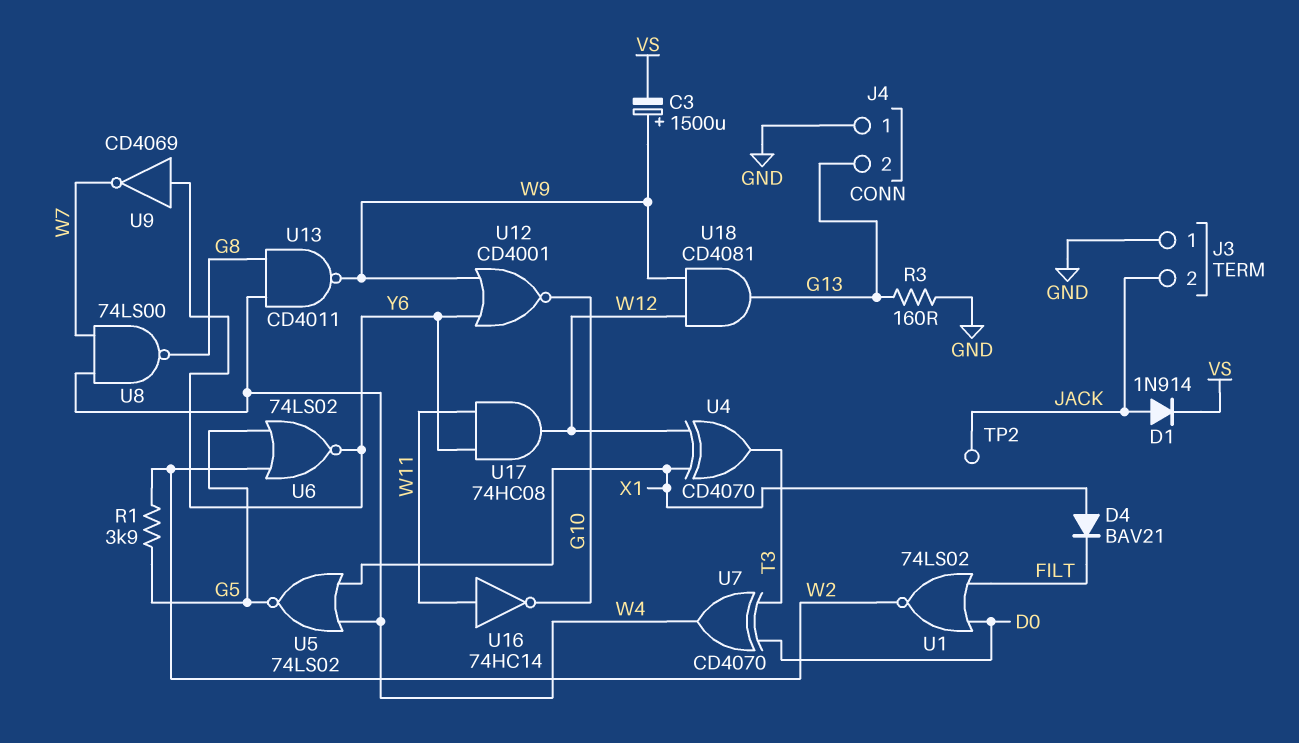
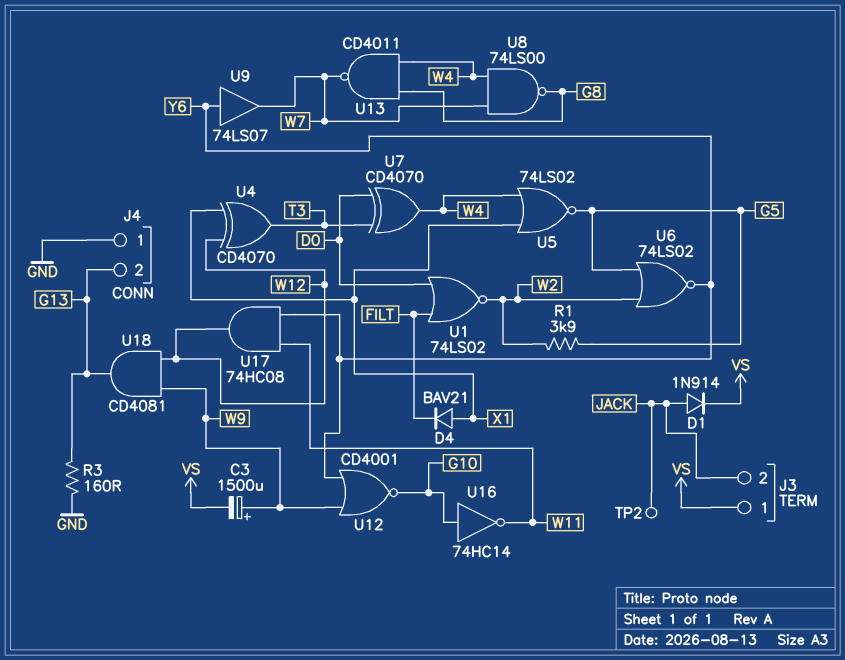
J3 pin 1: GND -> VS
U9: NOT CD4069 (in Y6, out W7) -> buffer 74LS07 (in Y6, out W7)
U13: NAND CD4011 (in G8, in W4, out W9) -> NAND CD4011 (in G8, in W4, out W7)
U16: NOT 74HC14 (in W11, out G10) -> NOT 74HC14 (in G10, out W11)

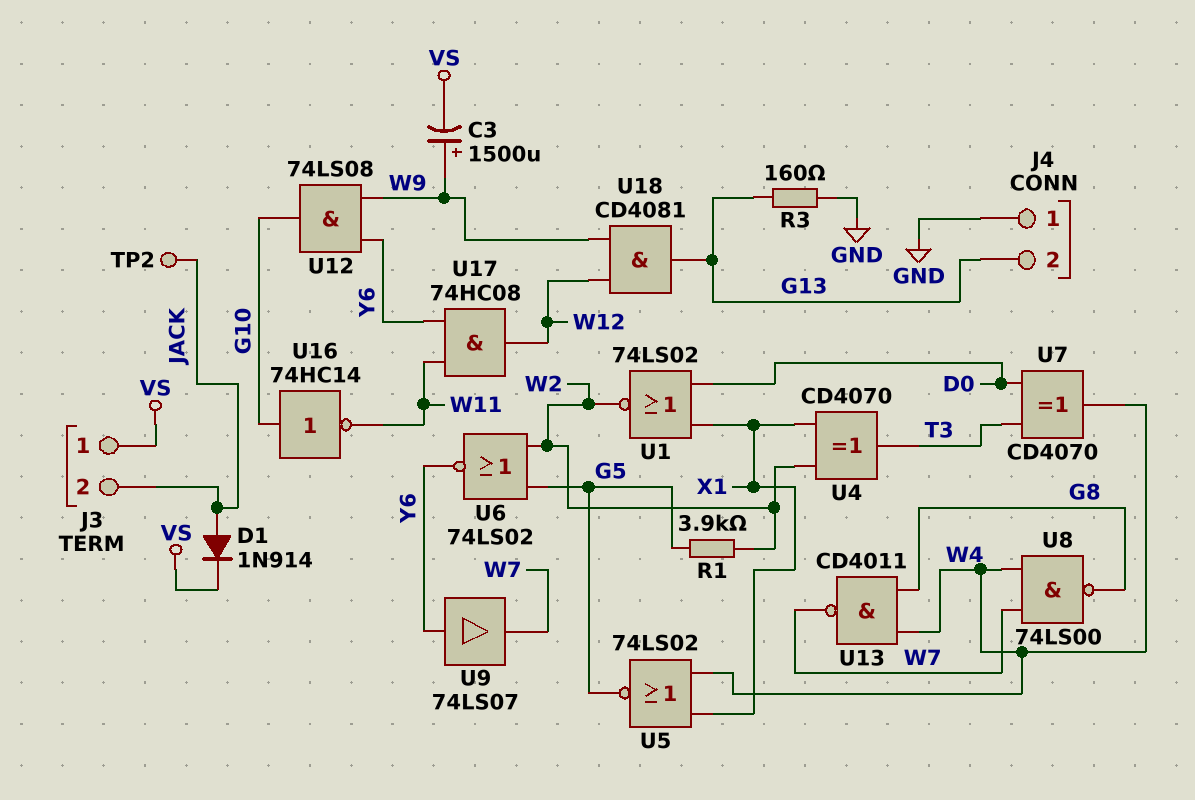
D4: diode BAV21 (A X1, K FILT) -> none
U1: NOR 74LS02 (in D0, in FILT, out W2) -> NOR 74LS02 (in D0, in X1, out W2)
U4: XOR CD4070 (in W12, in X1, out T3) -> XOR CD4070 (in W2, in X1, out T3)
U12: NOR CD4001 (in W9, in Y6, out G10) -> AND 74LS08 (in W9, in Y6, out G10)

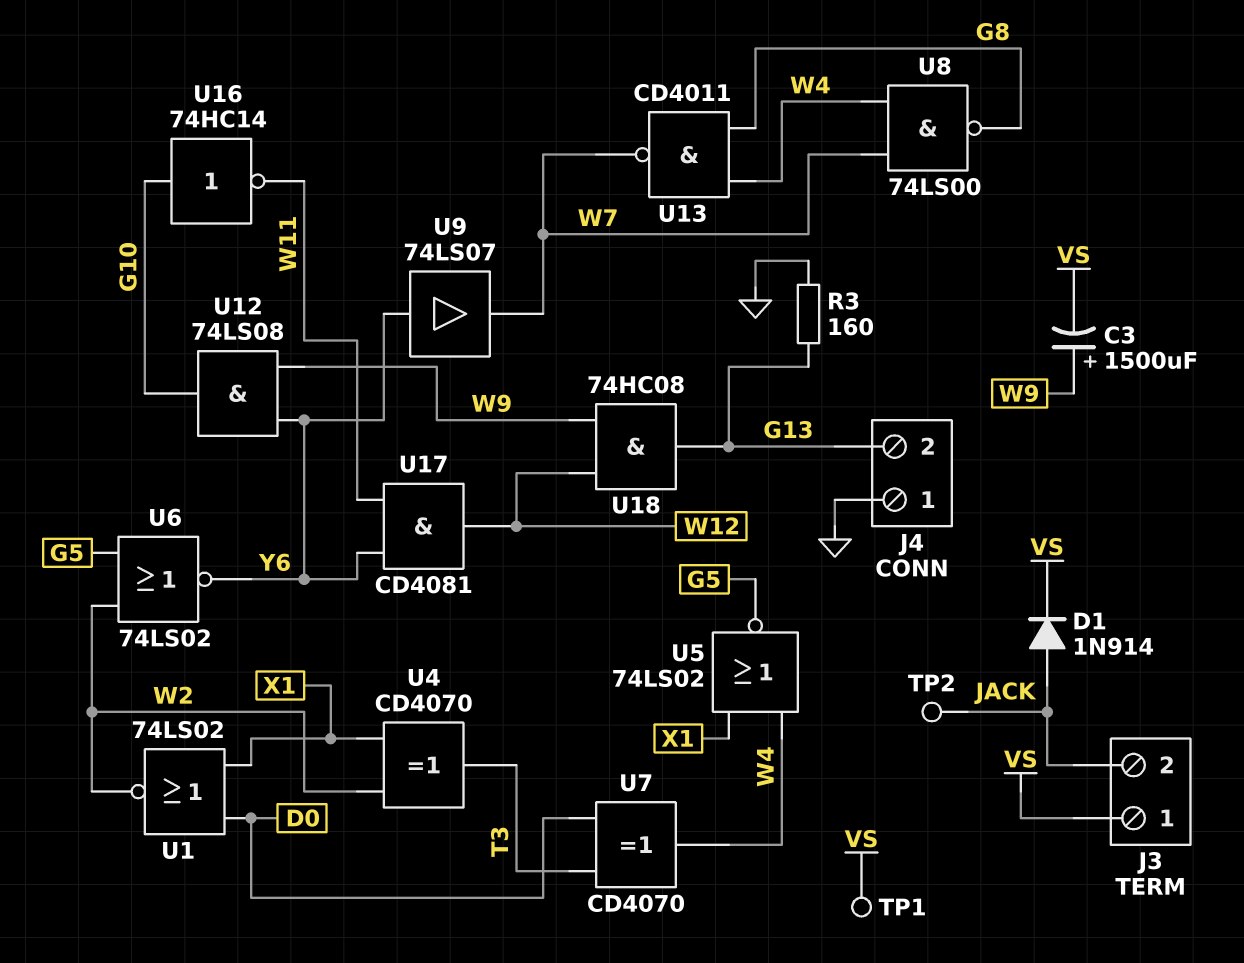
R1: 3.9k (G5, W2) -> none
TP1: none -> test point (VS)
U17: AND 74HC08 (in W11, in Y6, out W12) -> AND CD4081 (in W11, in Y6, out W12)
U18: AND CD4081 (in W9, in W12, out G13) -> AND 74HC08 (in W9, in W12, out G13)

